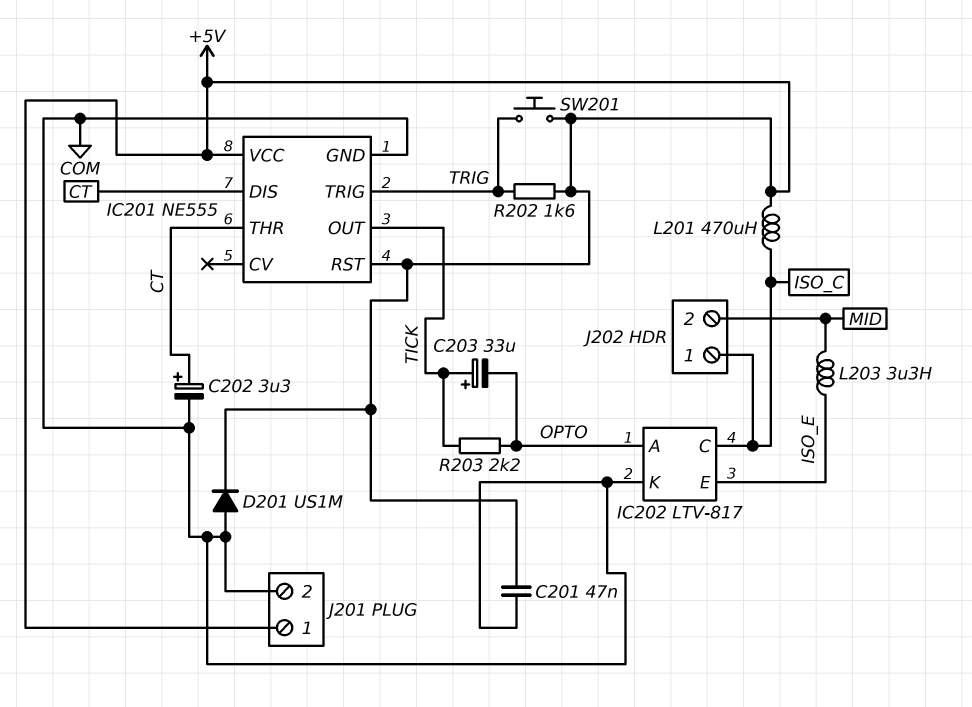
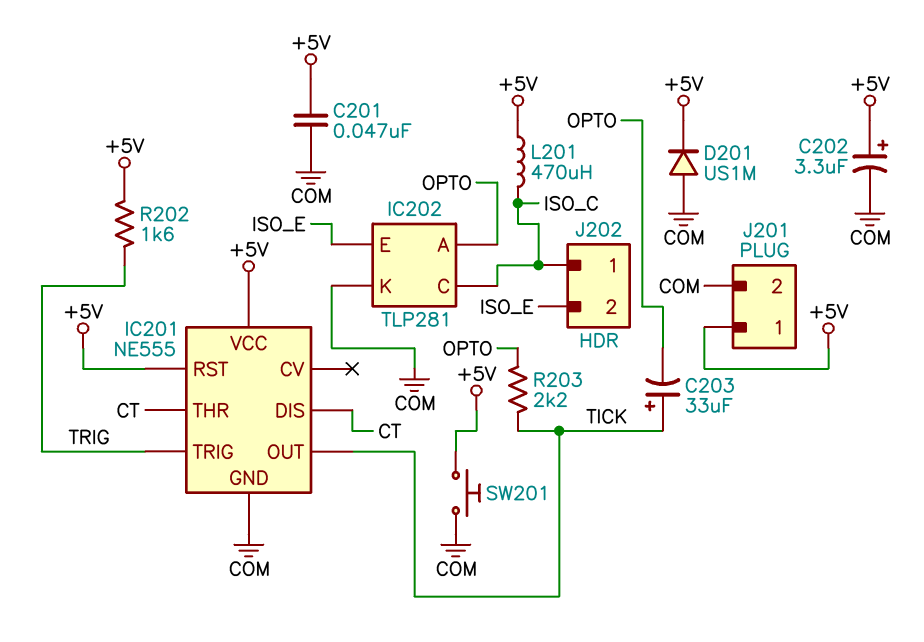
C202: 3.3uF (plus CT, minus COM) -> 3.3uF (plus +5V, minus COM)
IC202: LTV-817 -> TLP281
J202 pin 2: MID -> ISO_E
L203: 3.3uH (ISO_E, MID) -> none
SW201: button (+5V, TRIG) -> button (+5V, COM)

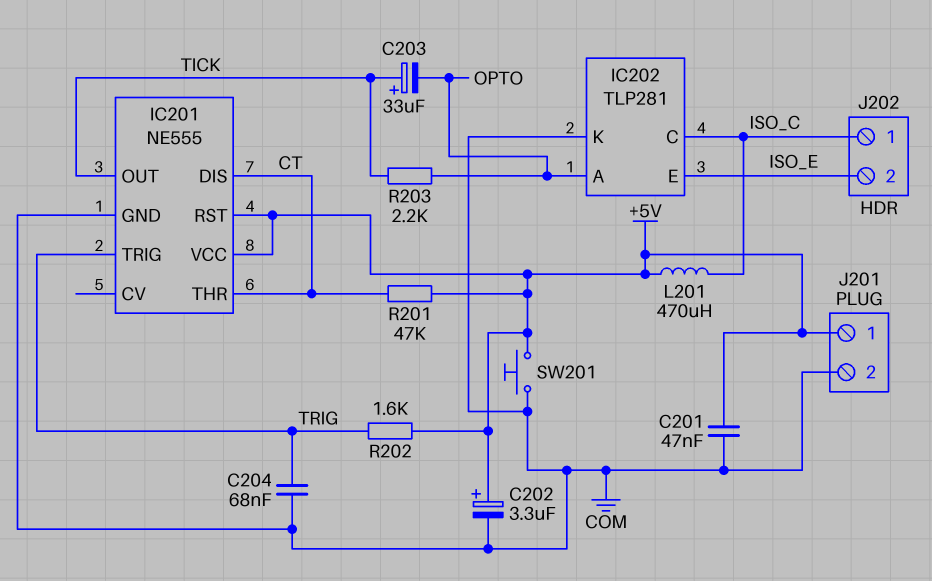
C204: none -> 68nF (COM, TRIG)
D201: diode US1M (A COM, K +5V) -> none
R201: none -> 47k (+5V, CT)

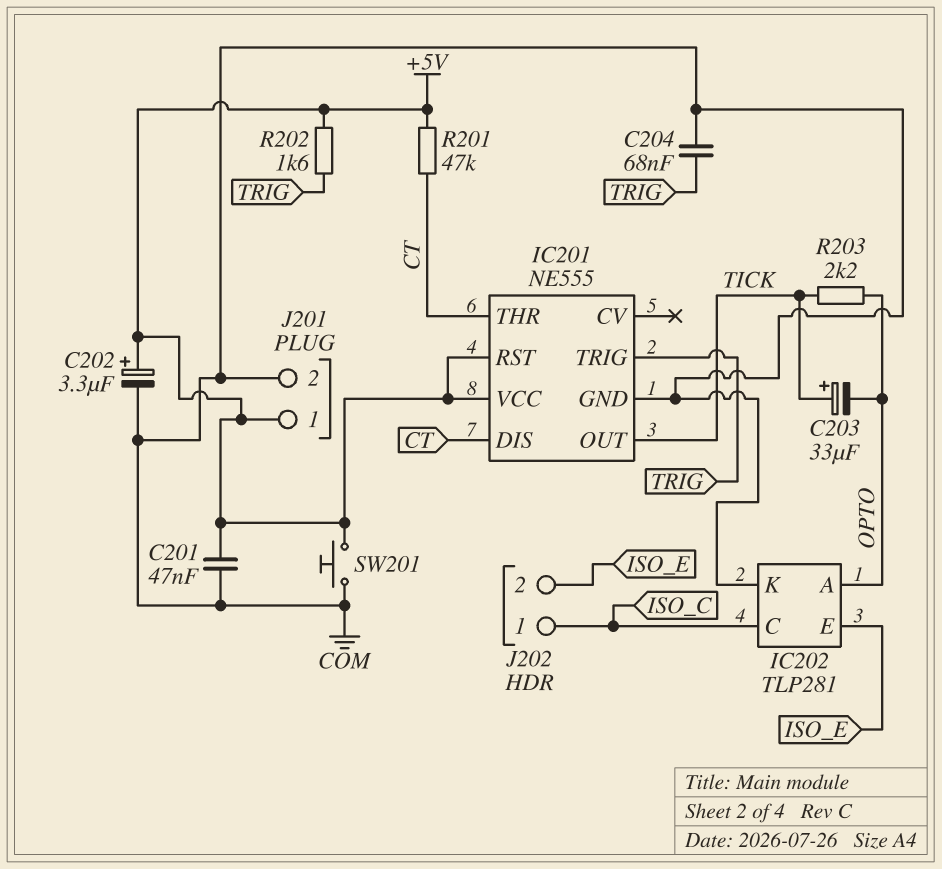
L201: 470uH (+5V, ISO_C) -> none

